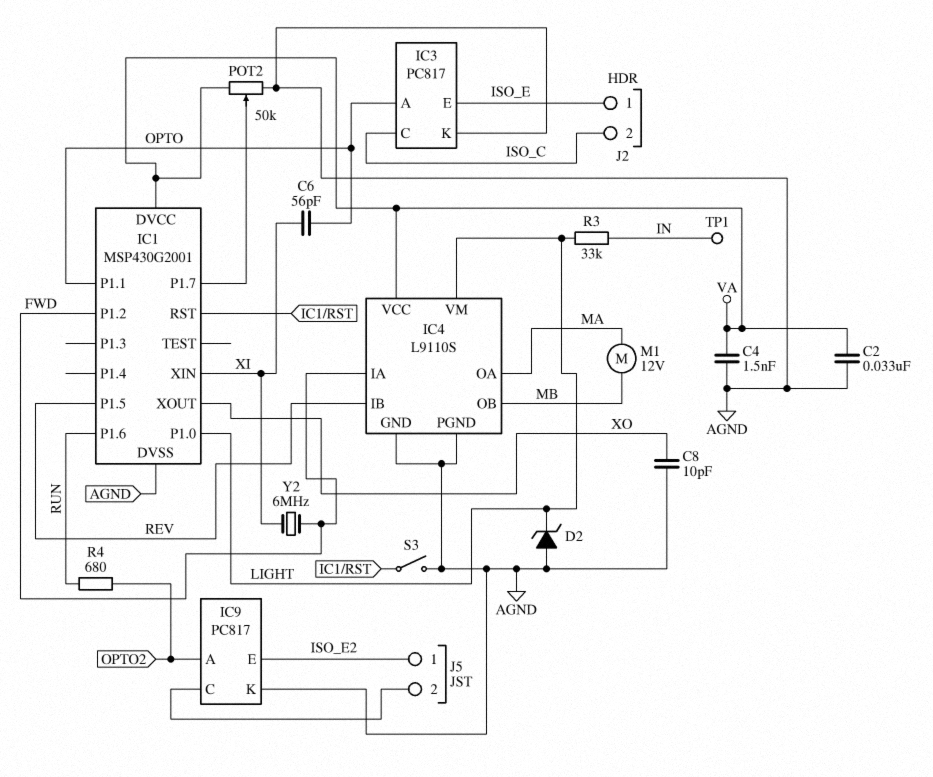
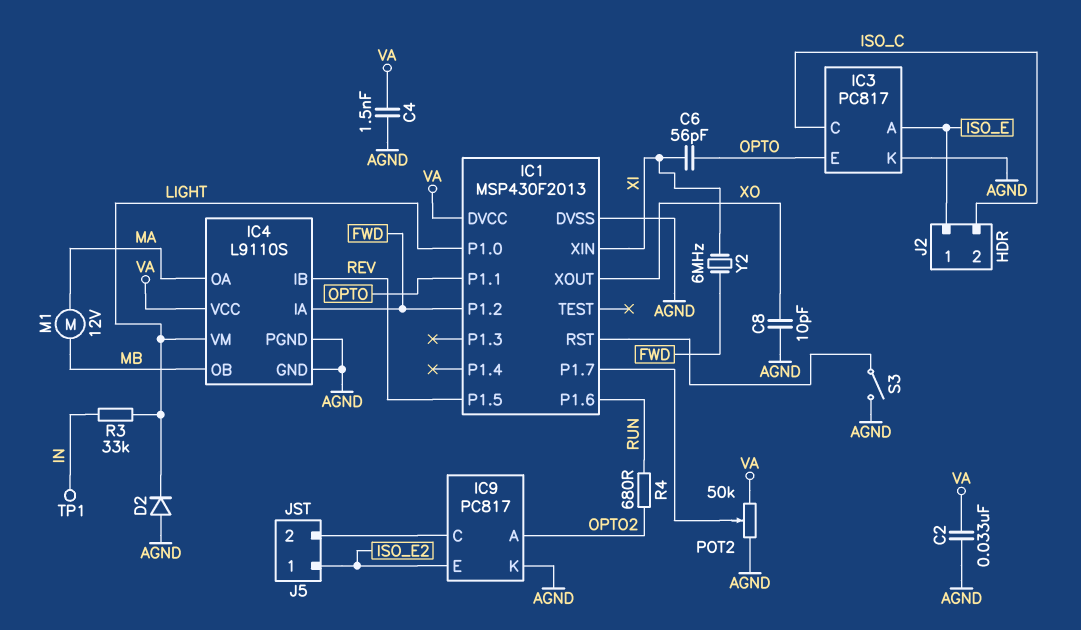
D2: zener (A AGND, K LIGHT) -> diode (A AGND, K LIGHT)
IC1: MSP430G2001 -> MSP430F2013
IC3 pin A: OPTO -> ISO_E
IC3 pin E: ISO_E -> OPTO

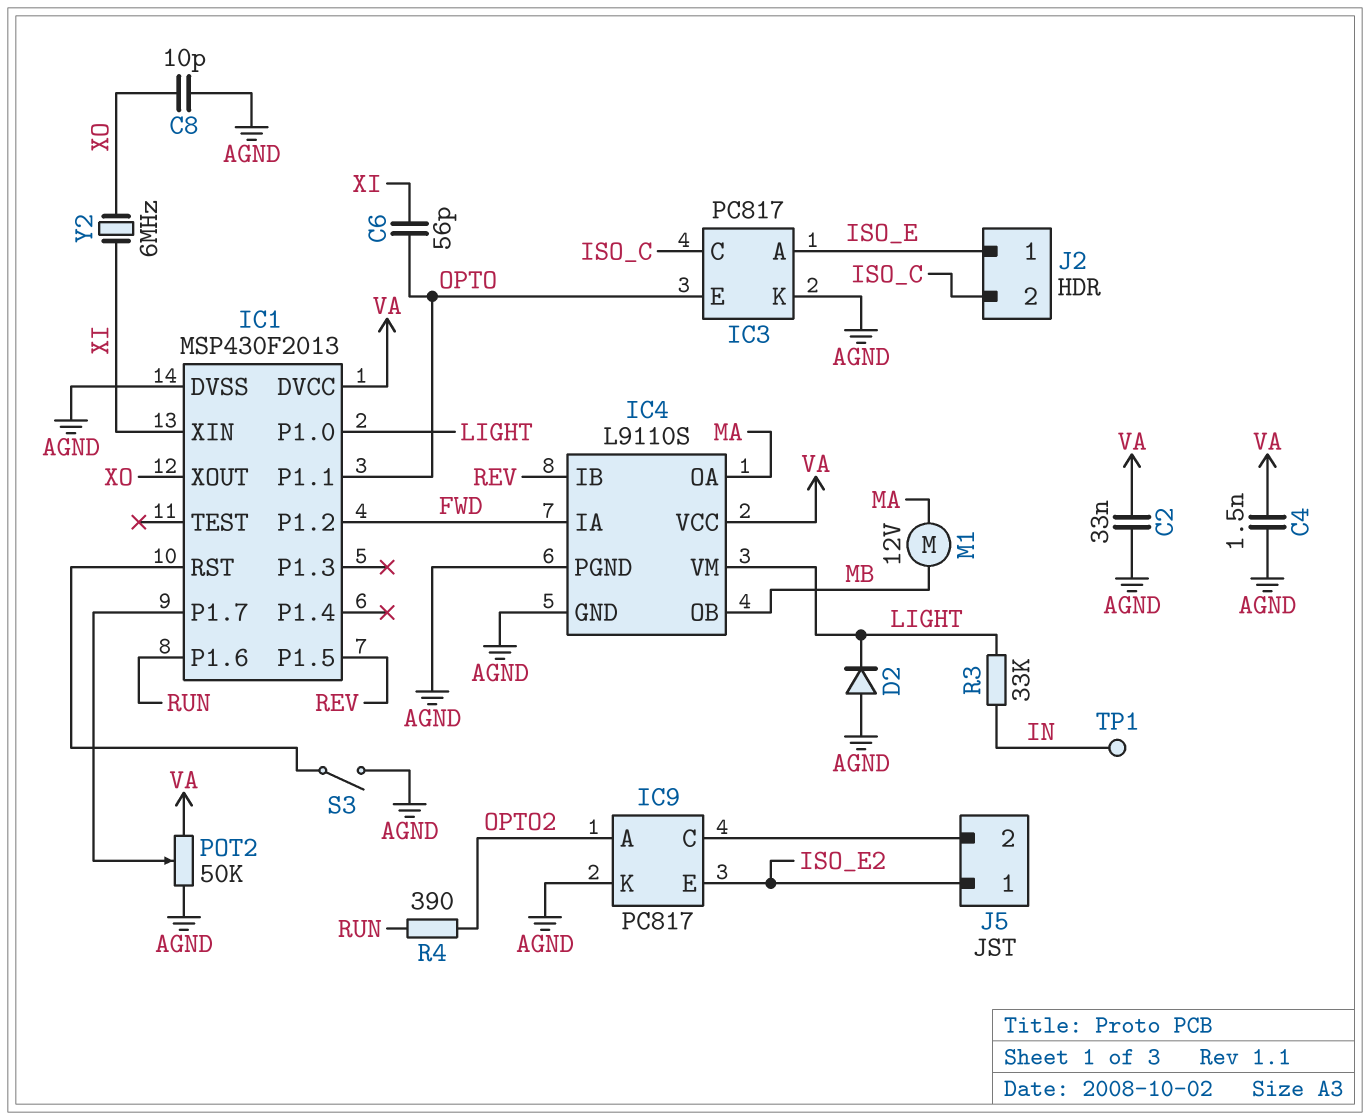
R4: 680 (OPTO2, RUN) -> 390 (OPTO2, RUN)
Y2: 6MHz (FWD, XI) -> 6MHz (XI, XO)

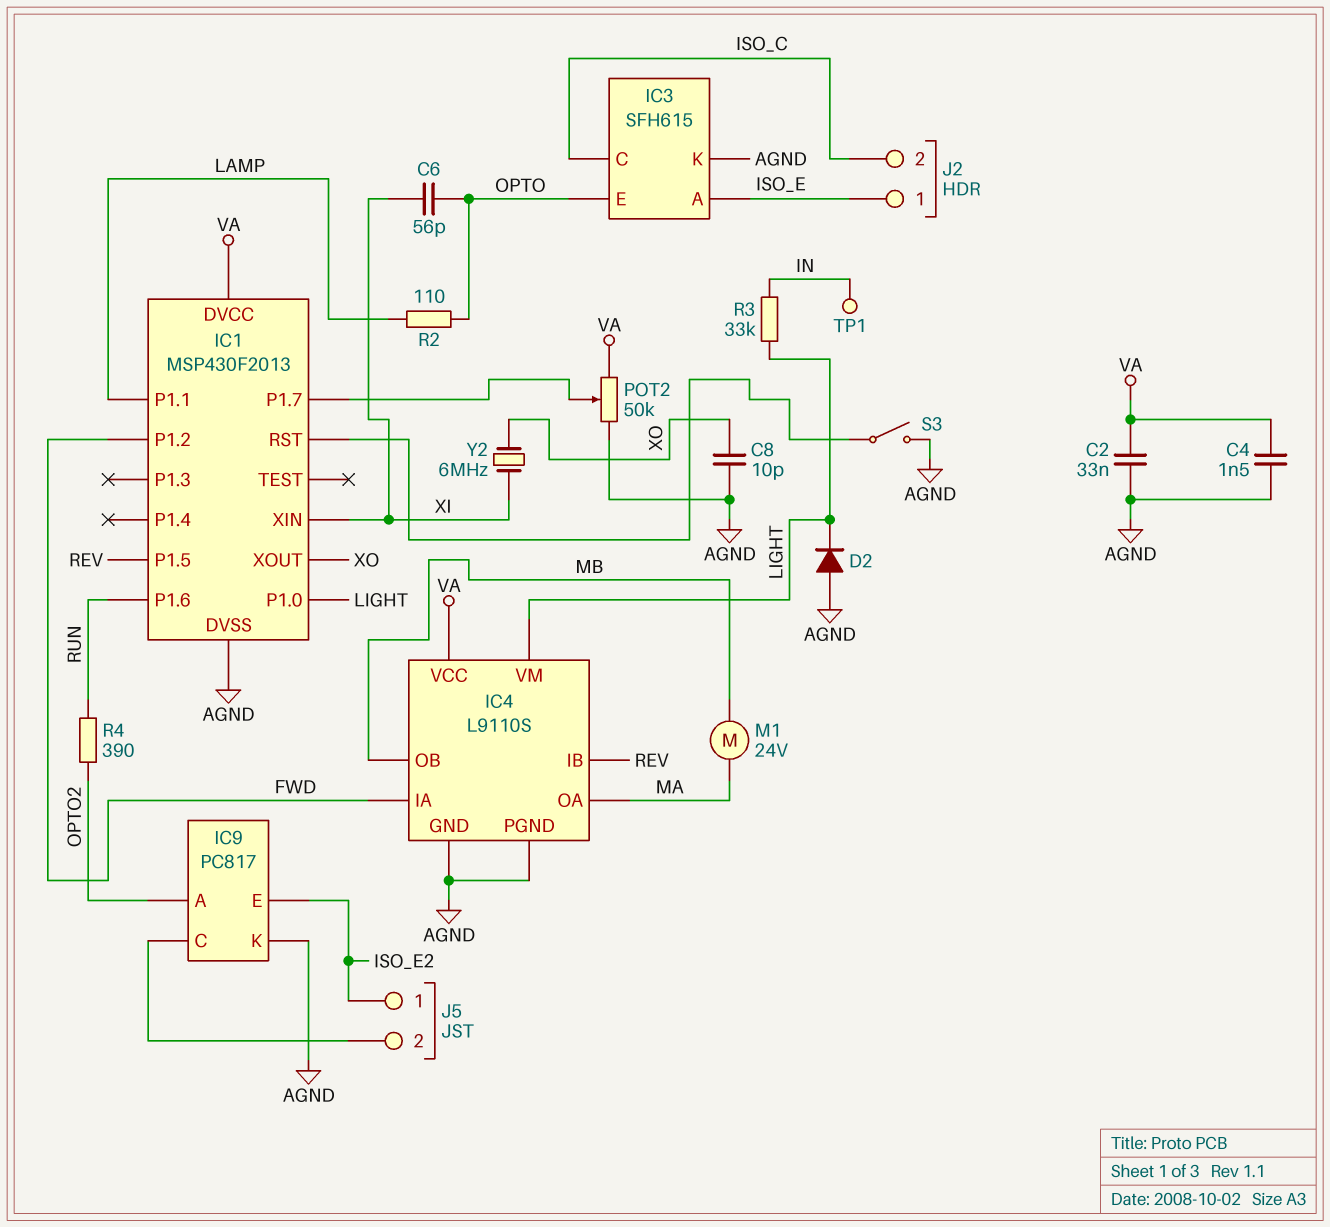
IC1 pin P1.1: OPTO -> LAMP
IC3: PC817 -> SFH615
M1: motor 12V (MA, MB) -> motor 24V (MA, MB)
R2: none -> 110 (LAMP, OPTO)

